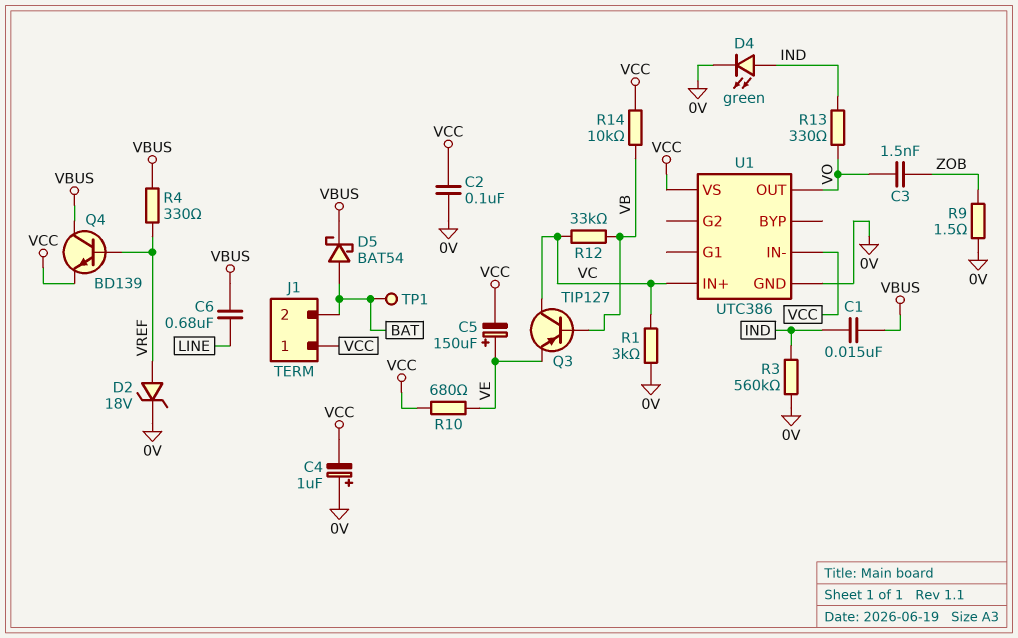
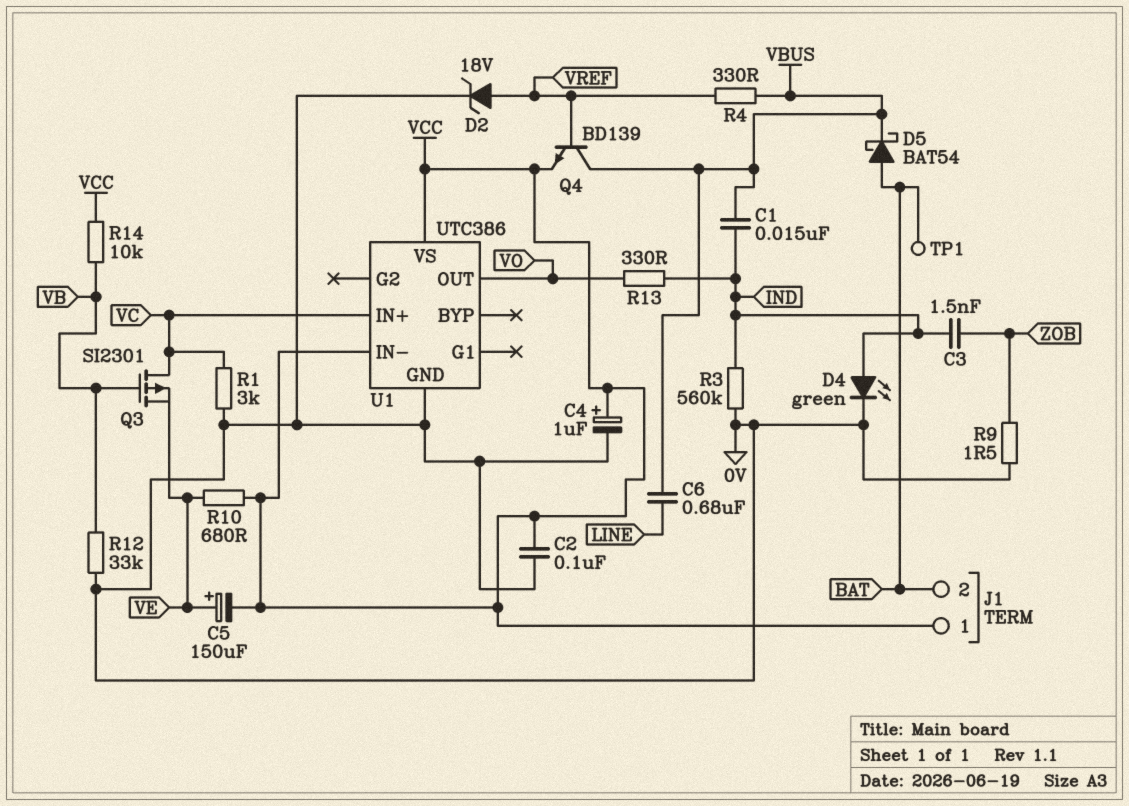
C3: 1.5nF (VO, ZOB) -> 1.5nF (IND, ZOB)
C4: 1uF (plus 0V, minus VCC) -> 1uF (plus VCC, minus 0V)
Q3: PNP TIP127 (B VB, C VC, E VE) -> PMOS SI2301 (G VB, D VC, S VE)
R12: 33k (VB, VC) -> 33k (0V, VB)

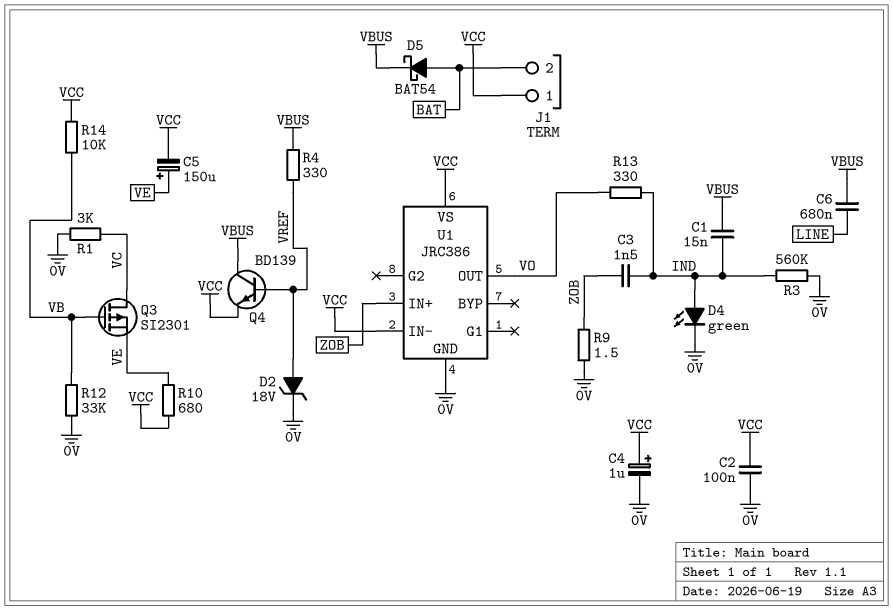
TP1: test point (BAT) -> none
U1: UTC386 -> JRC386
U1 pin IN+: VC -> ZOB

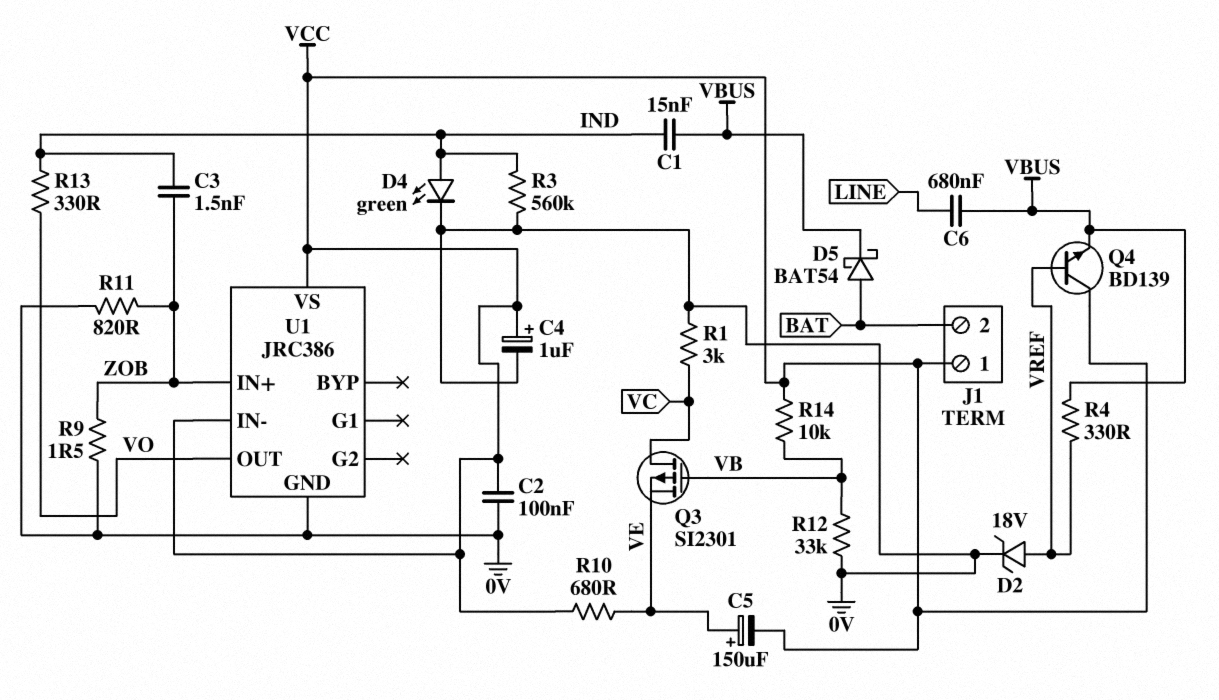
Q4: NPN BD139 (B VREF, C VBUS, E VCC) -> NPN BD139 (B VREF, C VCC, E VBUS)
R11: none -> 820 (0V, ZOB)

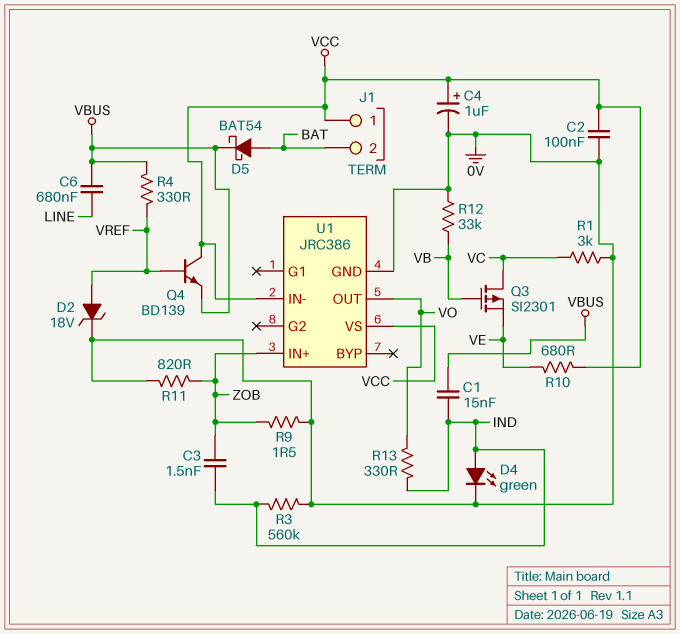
C5: 150uF (plus VE, minus VCC) -> none
R14: 10k (VB, VCC) -> none

